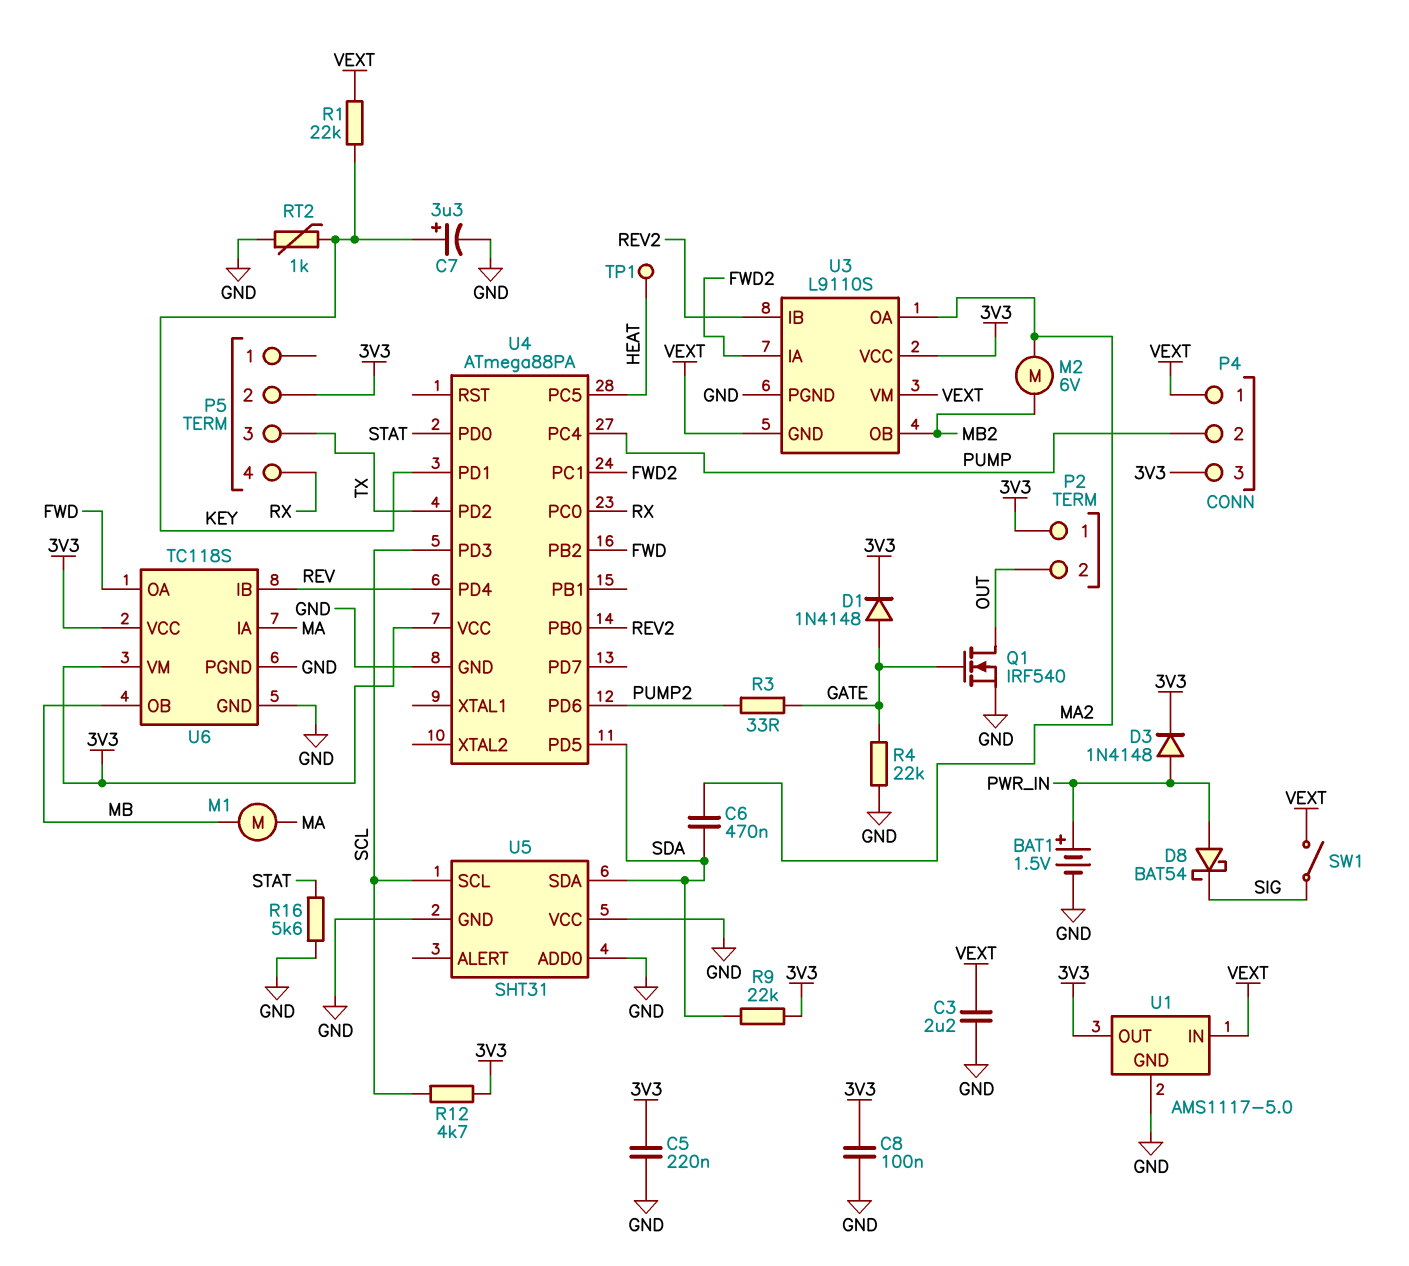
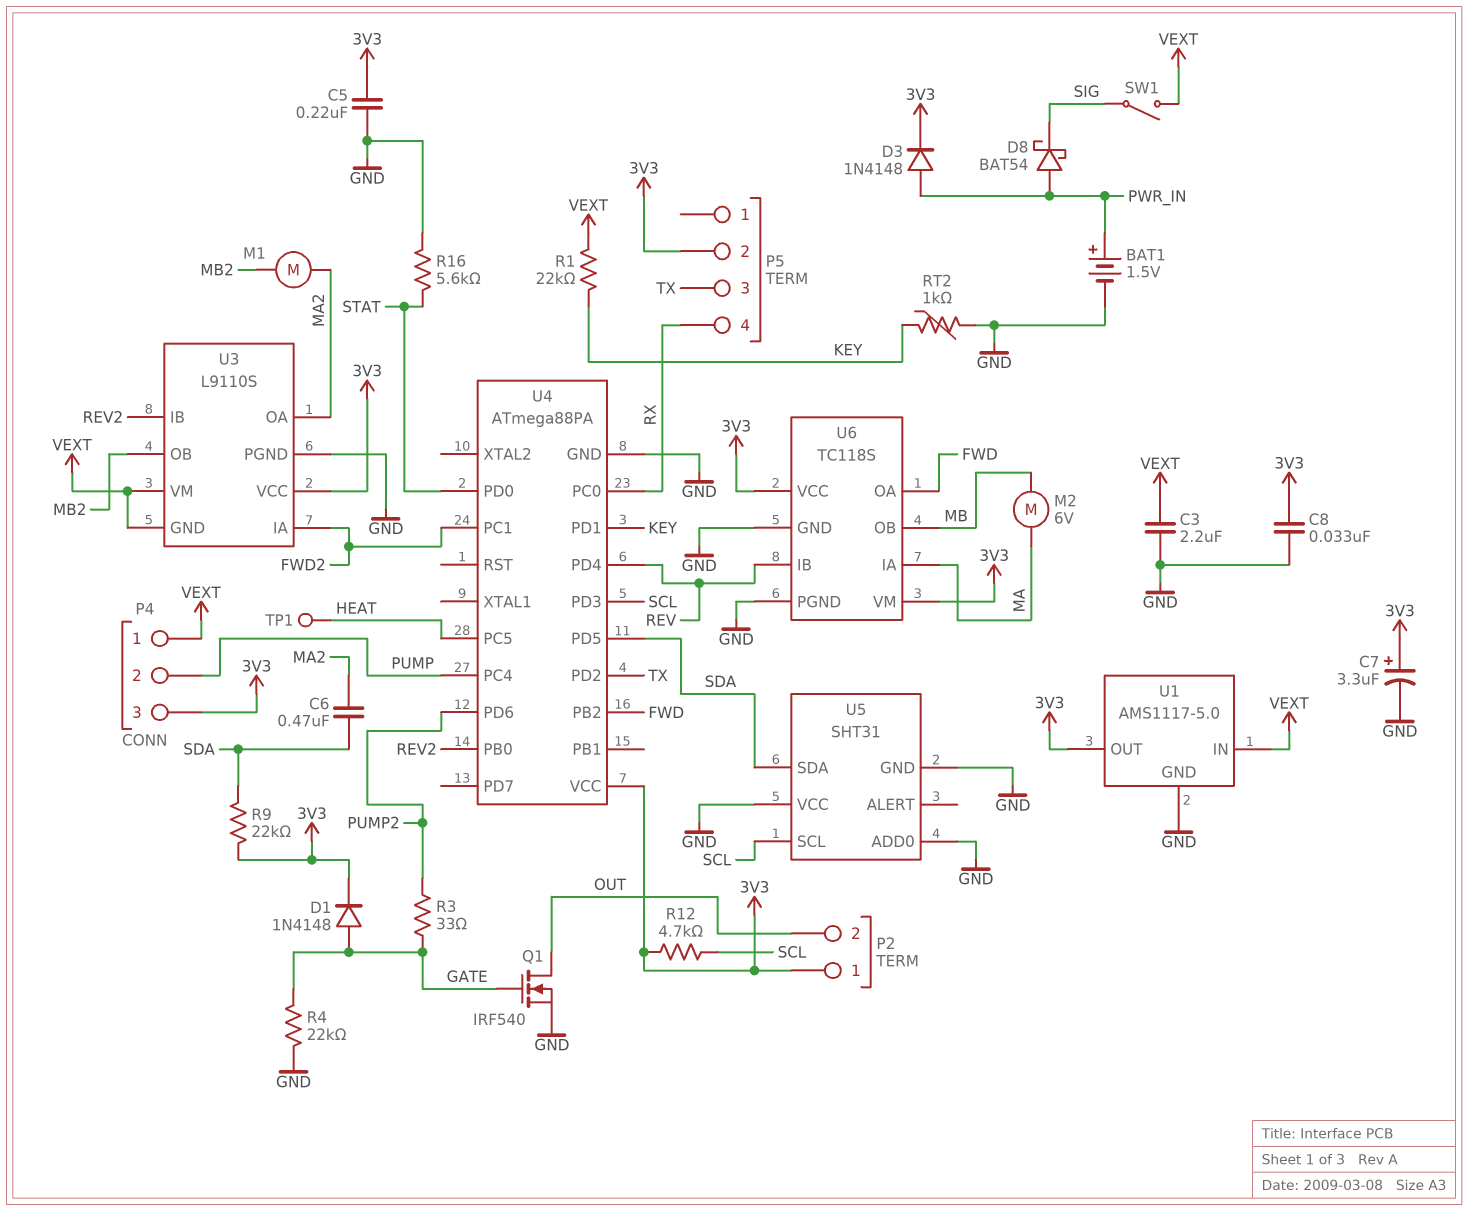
C7: 3.3uF (plus KEY, minus GND) -> 3.3uF (plus 3V3, minus GND)
C8: 100nF (3V3, GND) -> 33nF (3V3, GND)
M1: motor (MA, MB) -> motor (MA2, MB2)
M2: motor 6V (MA2, MB2) -> motor 6V (MA, MB)

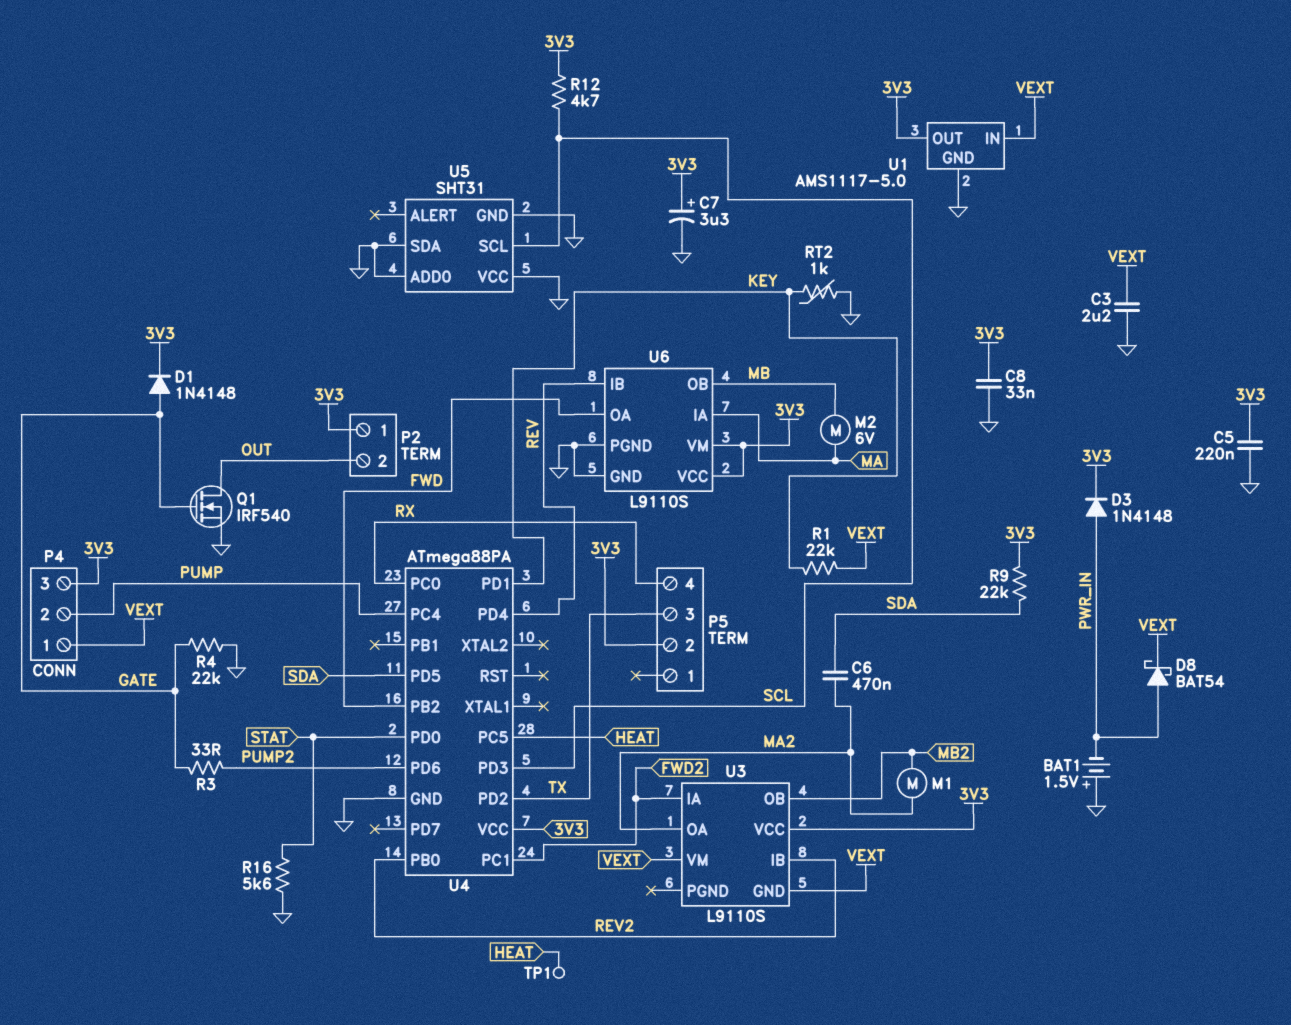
BAT1: 1.5V (plus PWR_IN, minus GND) -> 1.5V (plus GND, minus PWR_IN)
D8: schottky BAT54 (A PWR_IN, K SIG) -> schottky BAT54 (A PWR_IN, K VEXT)
SW1: switch (SIG, VEXT) -> none
U3 pin PGND: GND -> none
U5 pin SDA: SDA -> GND
U6: TC118S -> L9110S

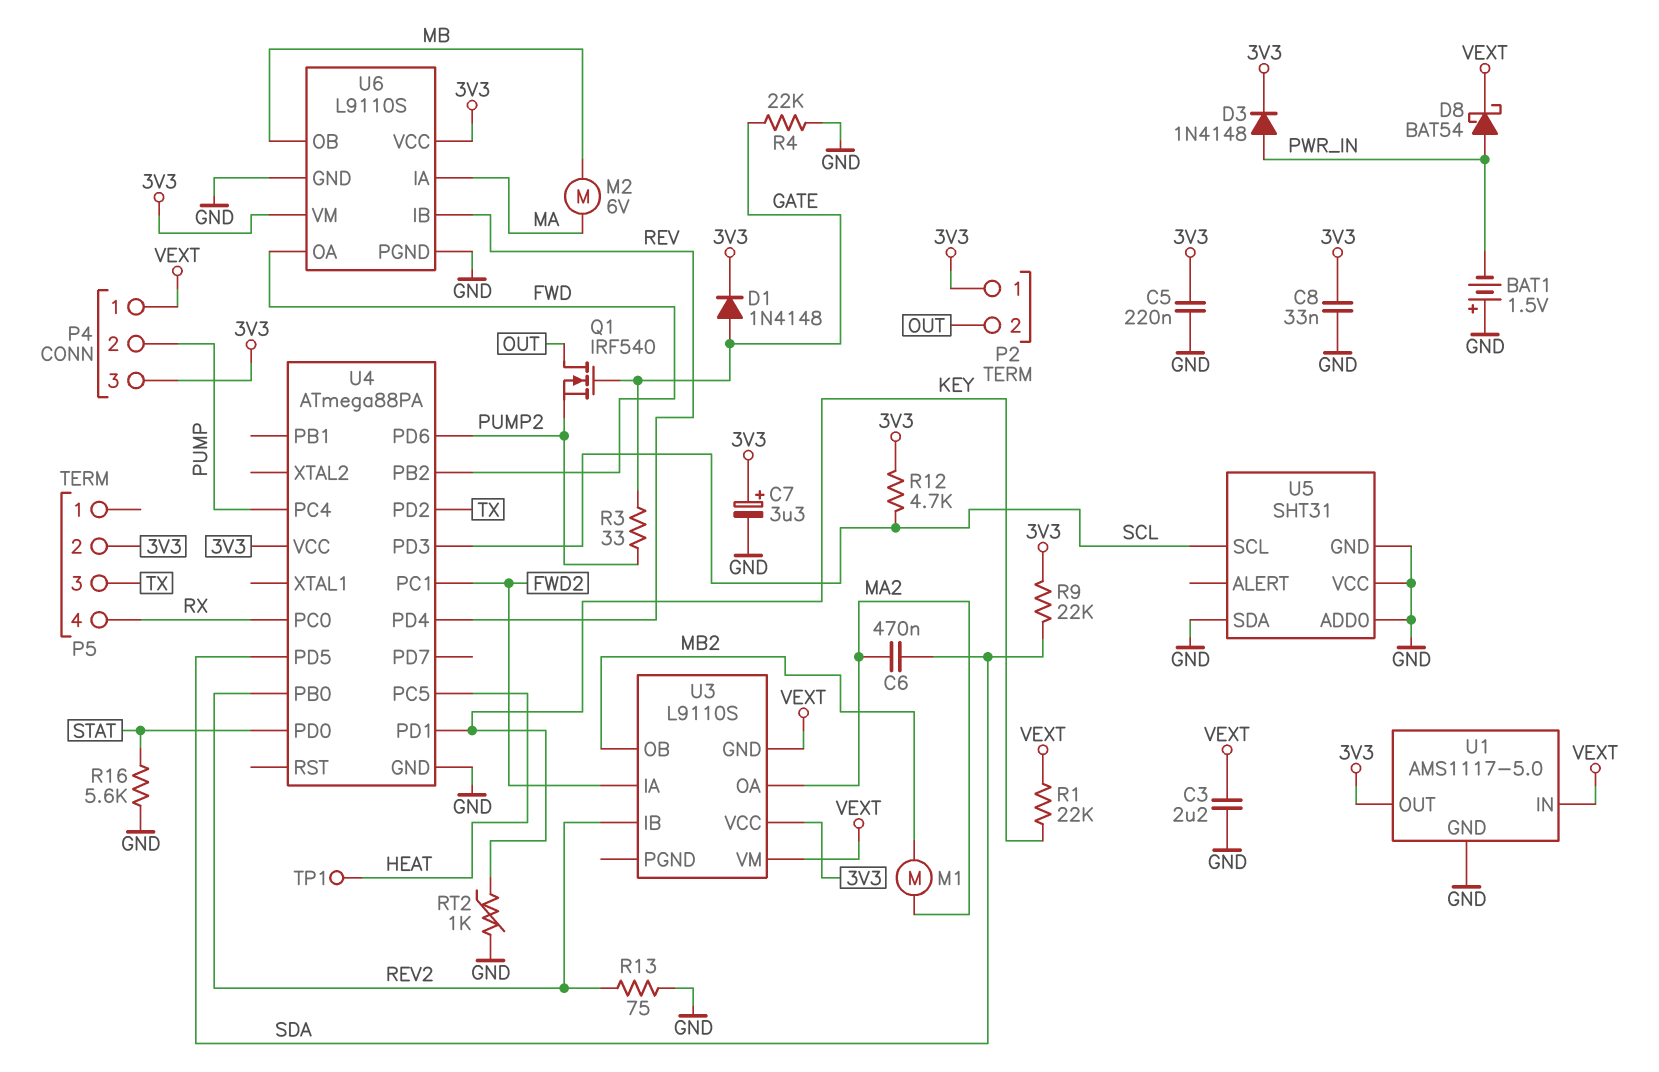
Q1: NMOS IRF540 (G GATE, D OUT, S GND) -> NMOS IRF540 (G GATE, D OUT, S PUMP2)
R13: none -> 75 (GND, REV2)

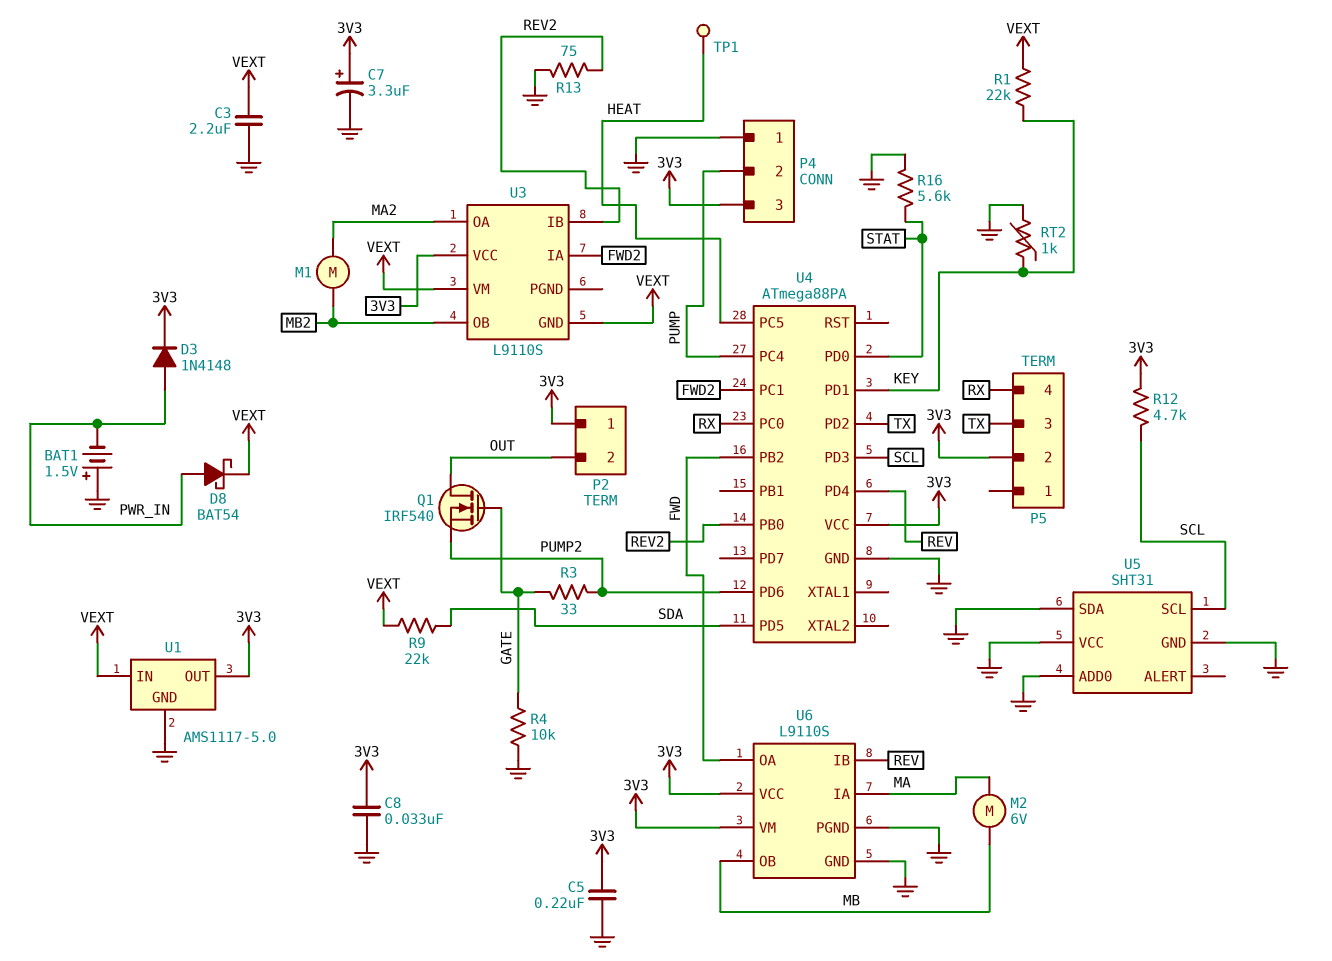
C6: 470nF (MA2, SDA) -> none
D1: diode 1N4148 (A GATE, K 3V3) -> none
P4 pin 1: VEXT -> GND
R4: 22k (GATE, GND) -> 10k (GATE, GND)
R9: 22k (3V3, SDA) -> 22k (SDA, VEXT)

